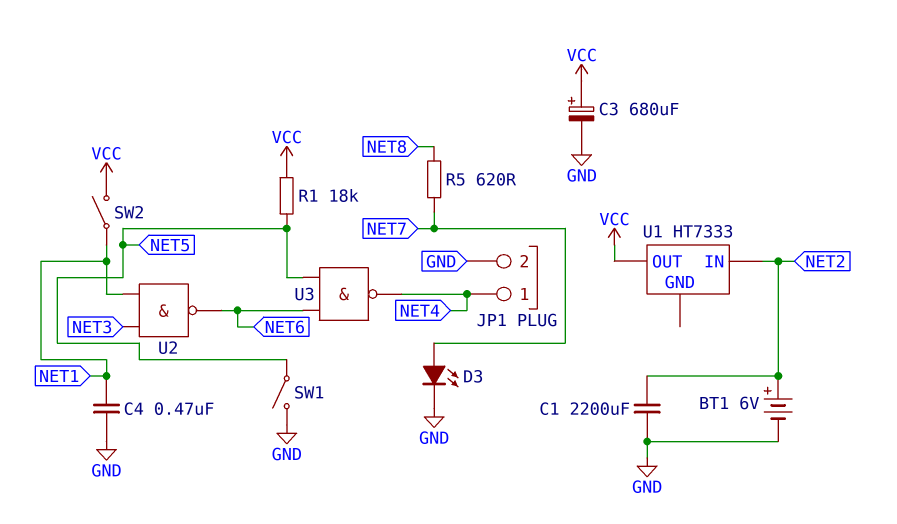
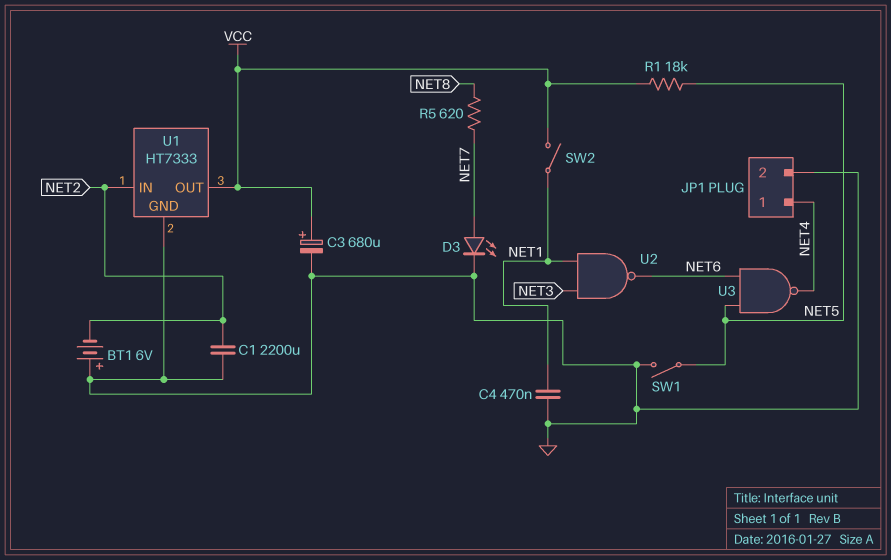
BT1: 6V (plus NET2, minus GND) -> 6V (plus GND, minus NET2)
U1 pin GND: none -> GND

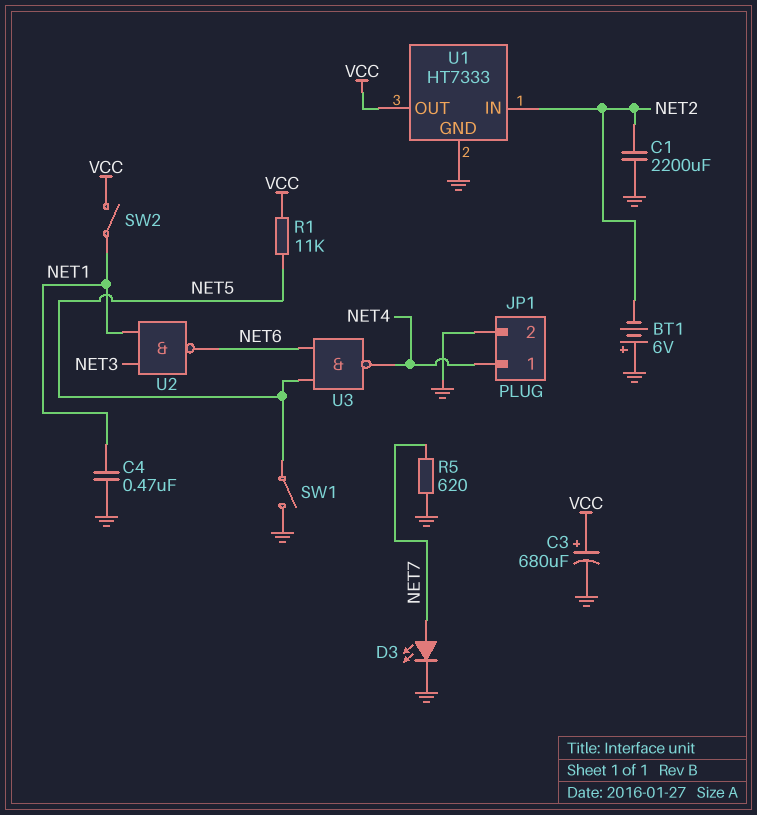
R1: 18k (NET5, VCC) -> 11k (NET5, VCC)
R5: 620 (NET7, NET8) -> 620 (GND, NET7)

